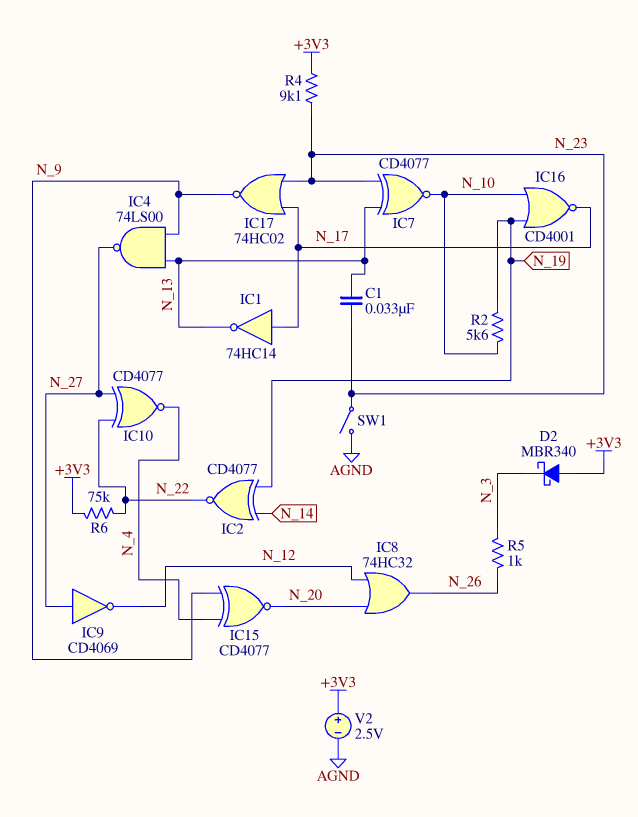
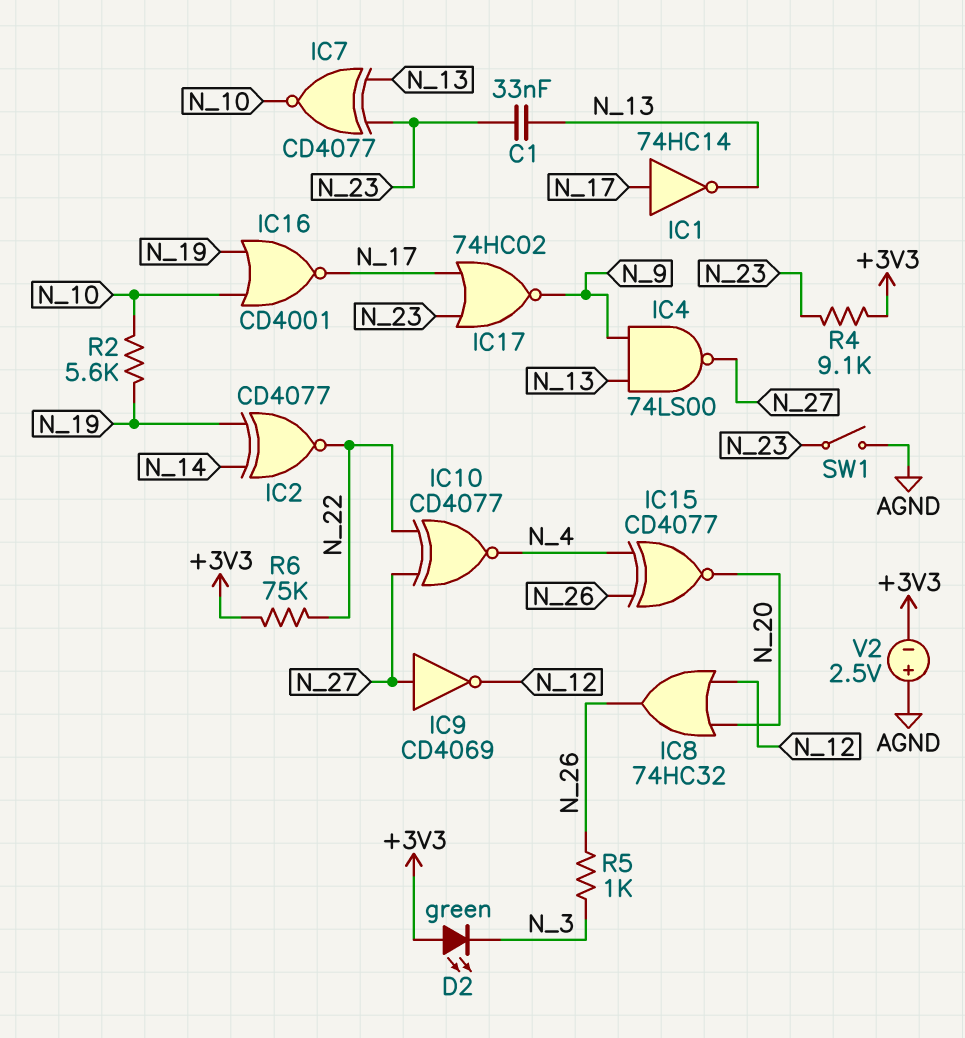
D2: schottky MBR340 (A +3V3, K N_3) -> LED green (A +3V3, K N_3)
IC15: XNOR CD4077 (in N_4, in N_9, out N_20) -> XNOR CD4077 (in N_4, in N_26, out N_20)
V2: 2.5V (plus +3V3, minus AGND) -> 2.5V (plus AGND, minus +3V3)

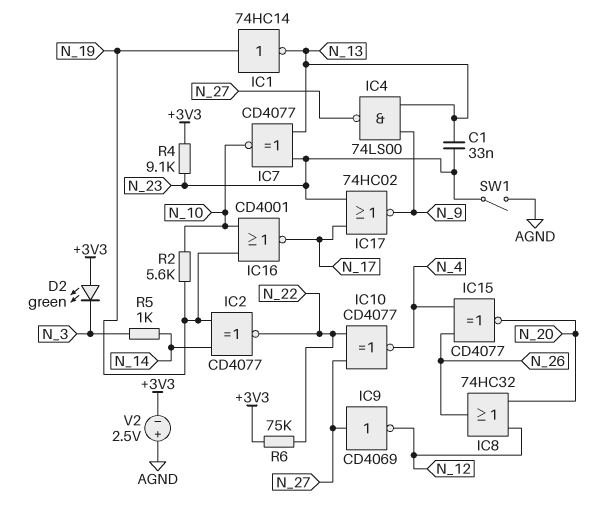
IC1: NOT 74HC14 (in N_17, out N_13) -> NOT 74HC14 (in N_19, out N_13)
R5: 1k (N_3, N_26) -> 1k (N_3, N_14)

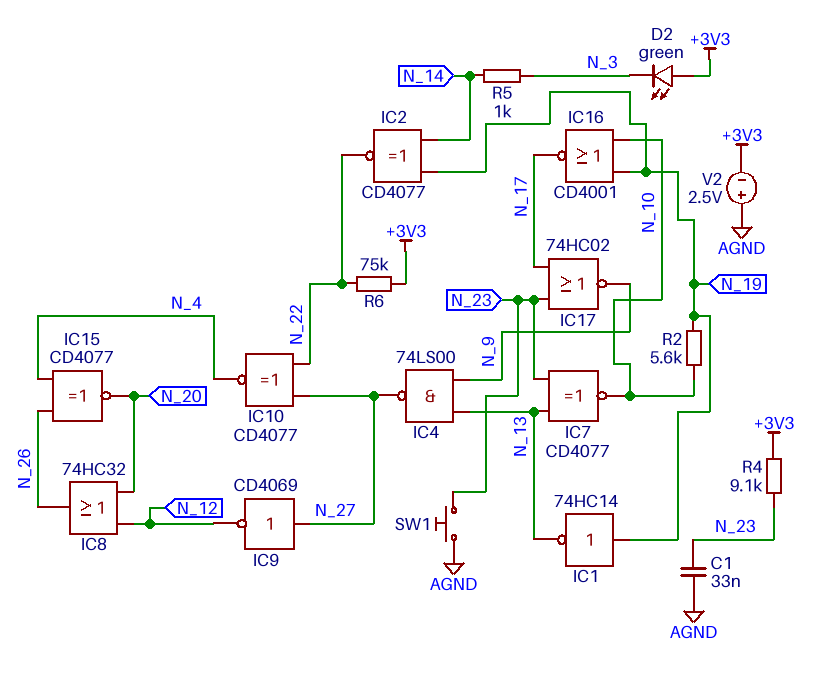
C1: 33nF (N_13, N_23) -> 33nF (AGND, N_23)
SW1: switch (AGND, N_23) -> button (AGND, N_23)

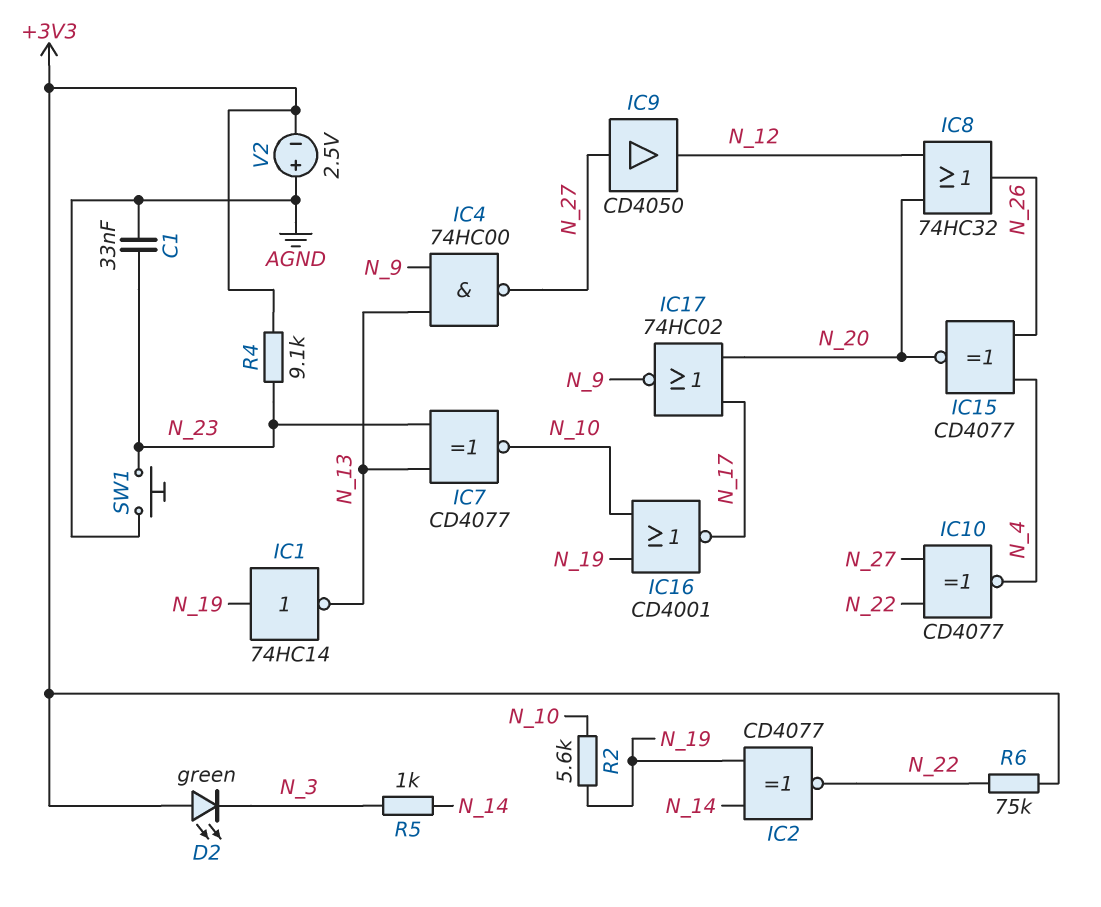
IC4: NAND 74LS00 (in N_9, in N_13, out N_27) -> NAND 74HC00 (in N_9, in N_13, out N_27)
IC9: NOT CD4069 (in N_27, out N_12) -> buffer CD4050 (in N_27, out N_12)
IC17: NOR 74HC02 (in N_17, in N_23, out N_9) -> NOR 74HC02 (in N_17, in N_20, out N_9)

